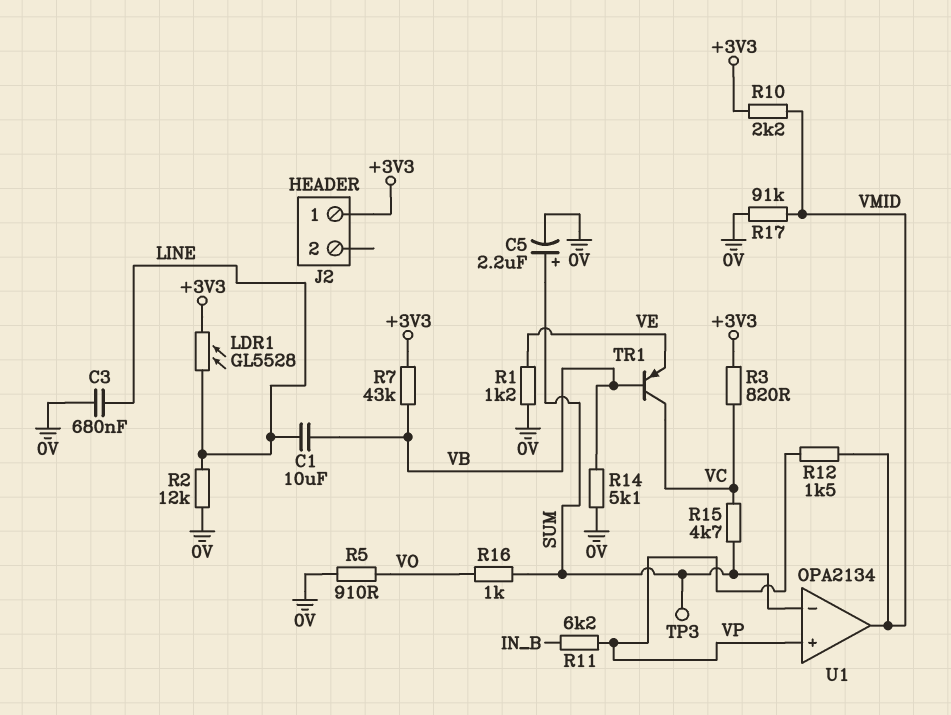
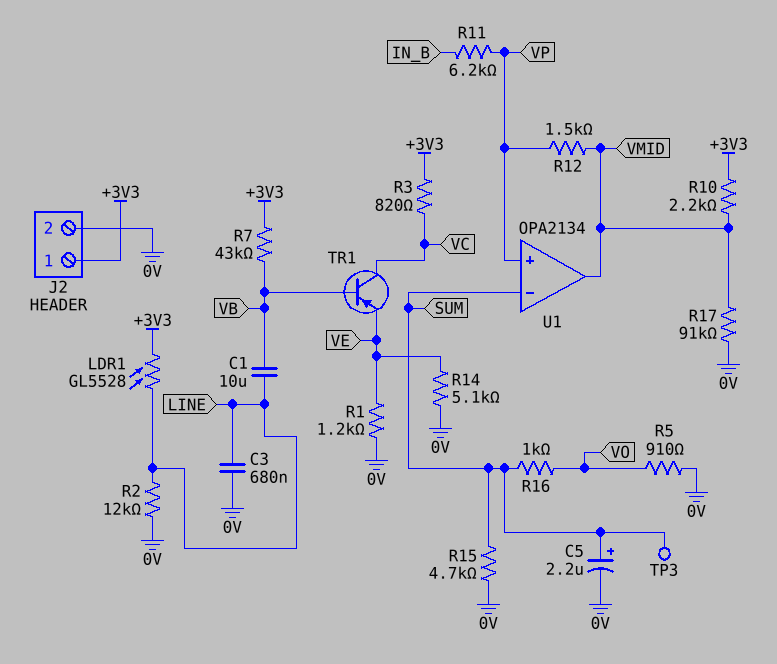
J2 pin 2: none -> 0V
R14: 5.1k (0V, VB) -> 5.1k (0V, VE)
R15: 4.7k (SUM, VC) -> 4.7k (0V, SUM)

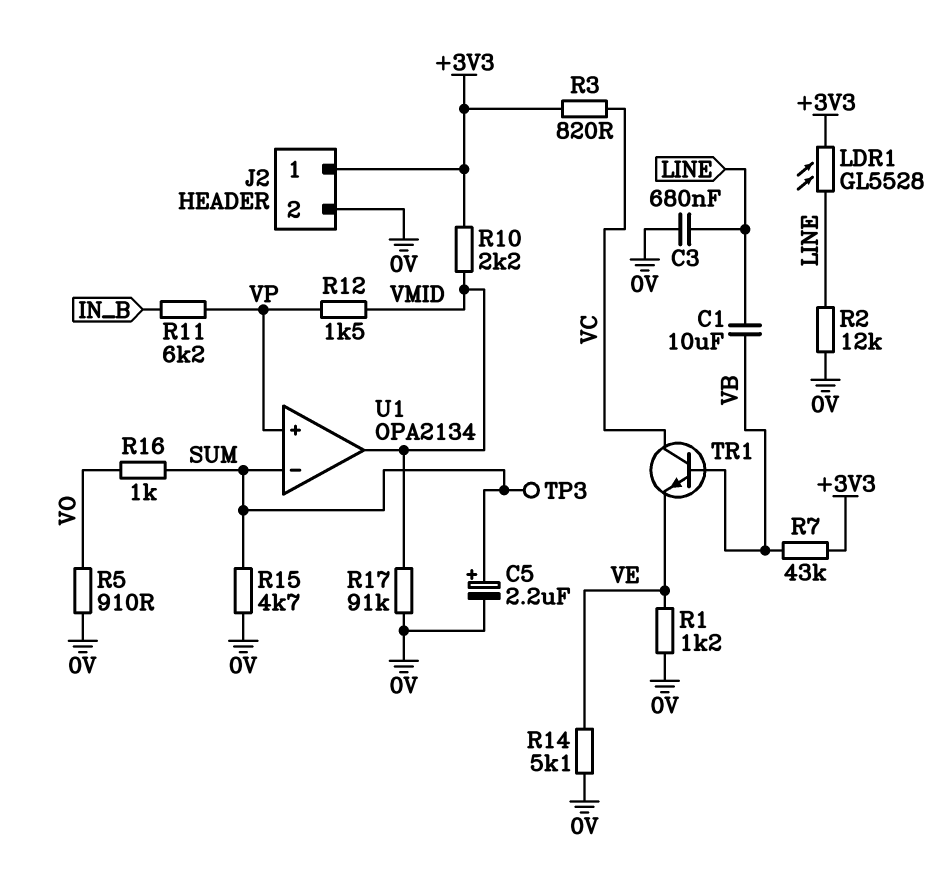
TR1: PNP (B VB, C VC, E VE) -> NPN (B VB, C VC, E VE)

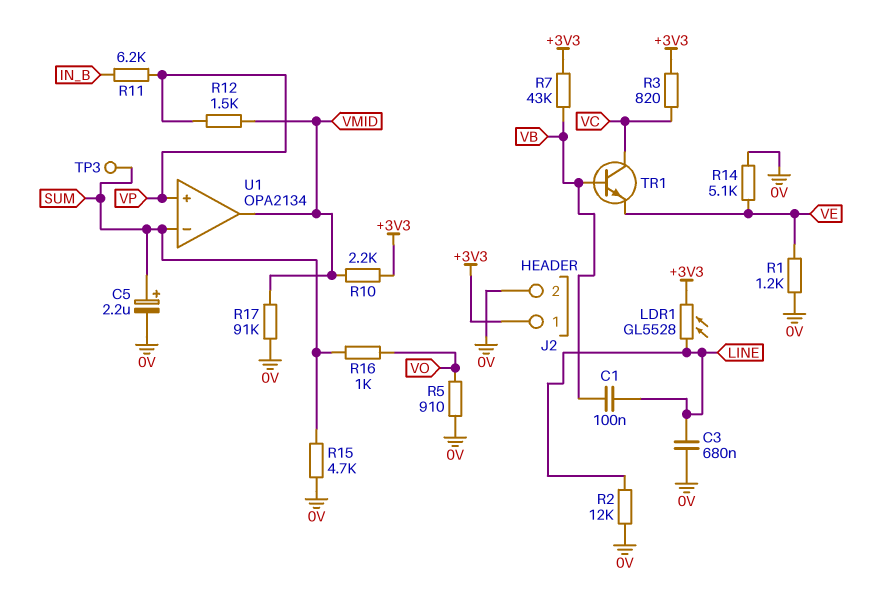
C1: 10uF (LINE, VB) -> 100nF (LINE, VB)

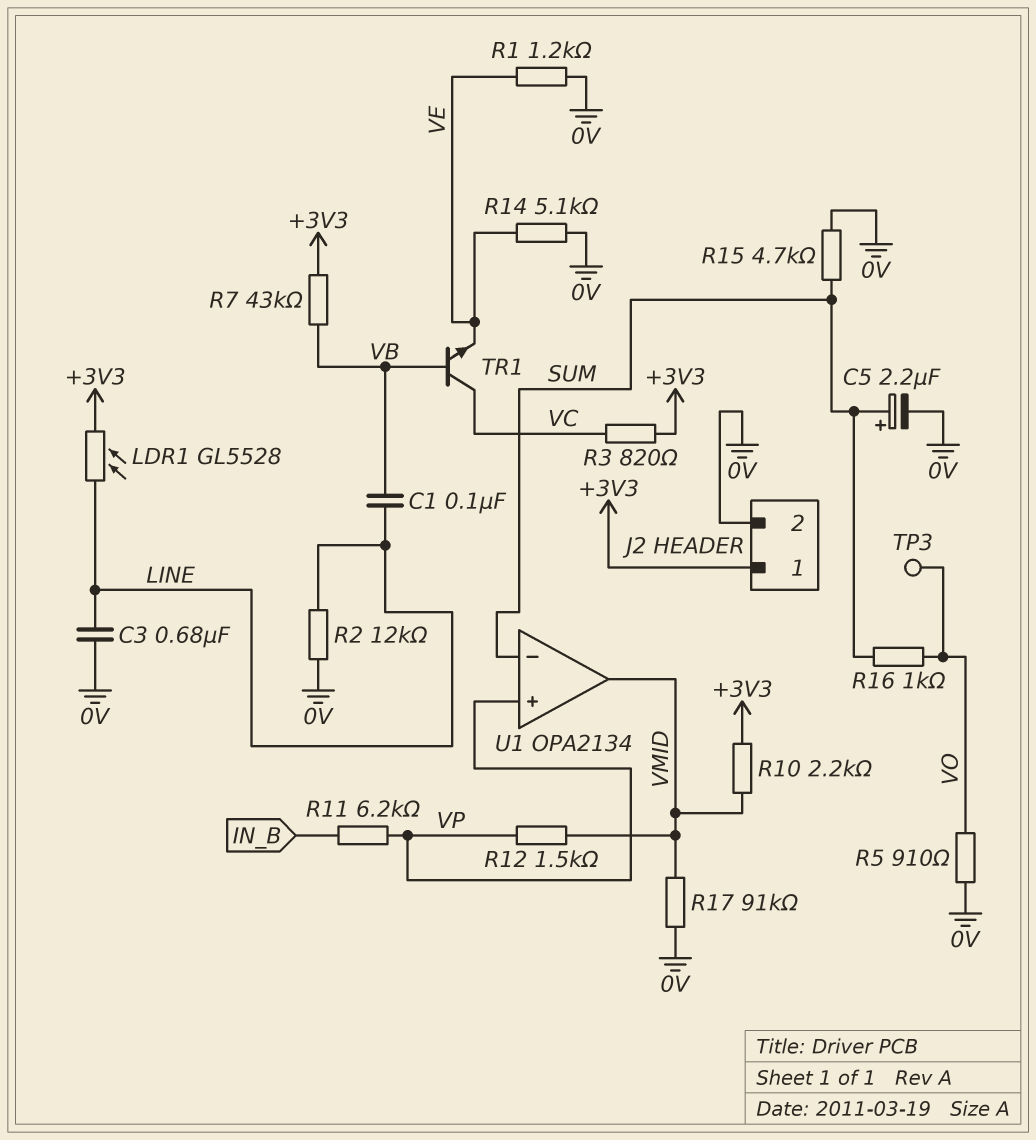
TP3: test point (SUM) -> test point (VO)

